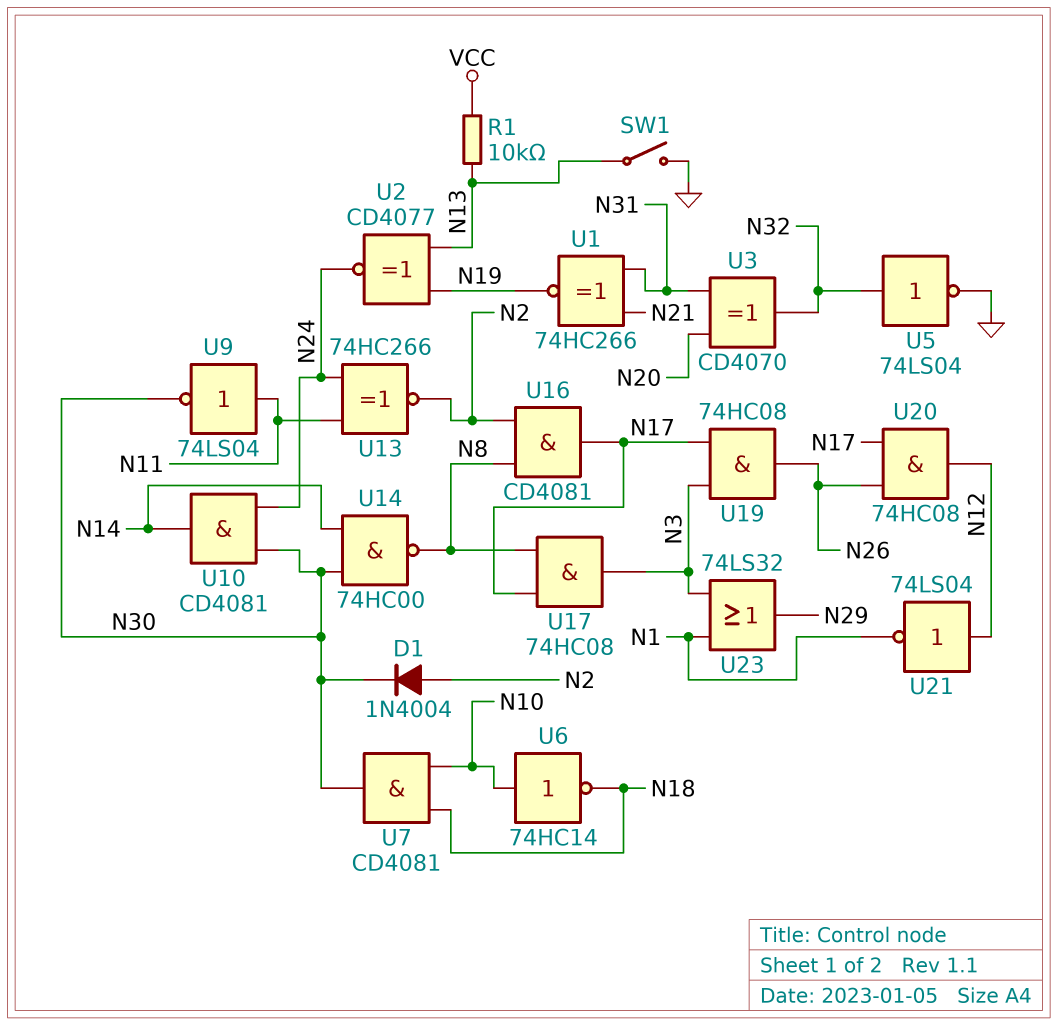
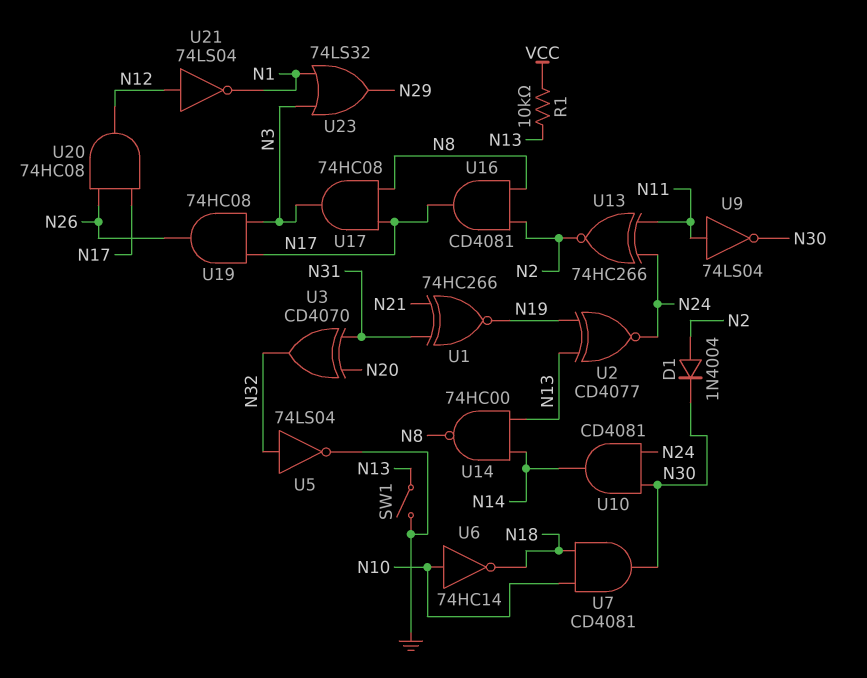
U14: NAND 74HC00 (in N14, in N30, out N8) -> NAND 74HC00 (in N13, in N14, out N8)

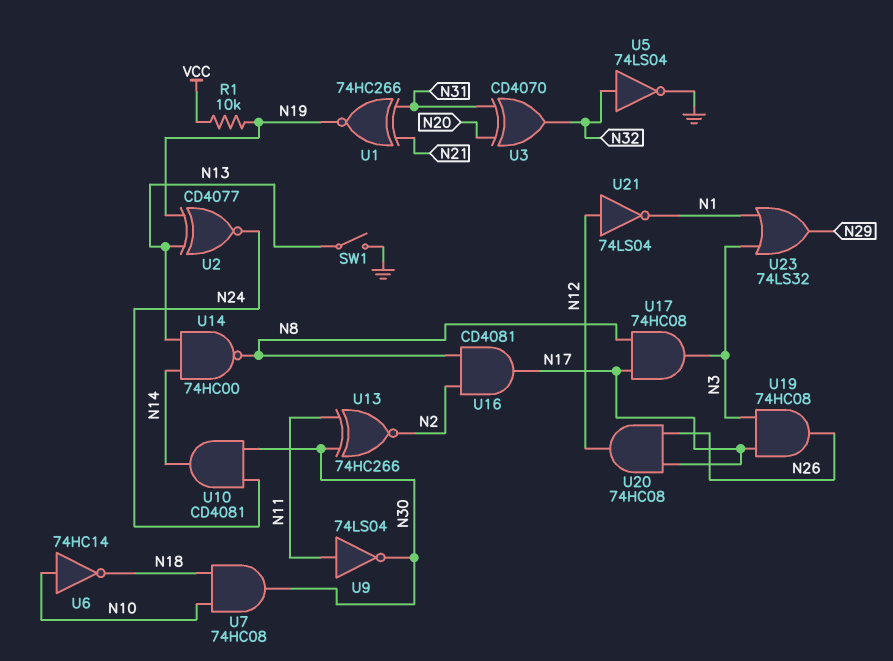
D1: diode 1N4004 (A N2, K N30) -> none
R1: 10k (N13, VCC) -> 10k (N19, VCC)
U7: AND CD4081 (in N10, in N18, out N30) -> AND 74HC08 (in N10, in N18, out N30)
U13: XNOR 74HC266 (in N11, in N24, out N2) -> XNOR 74HC266 (in N11, in N30, out N2)

